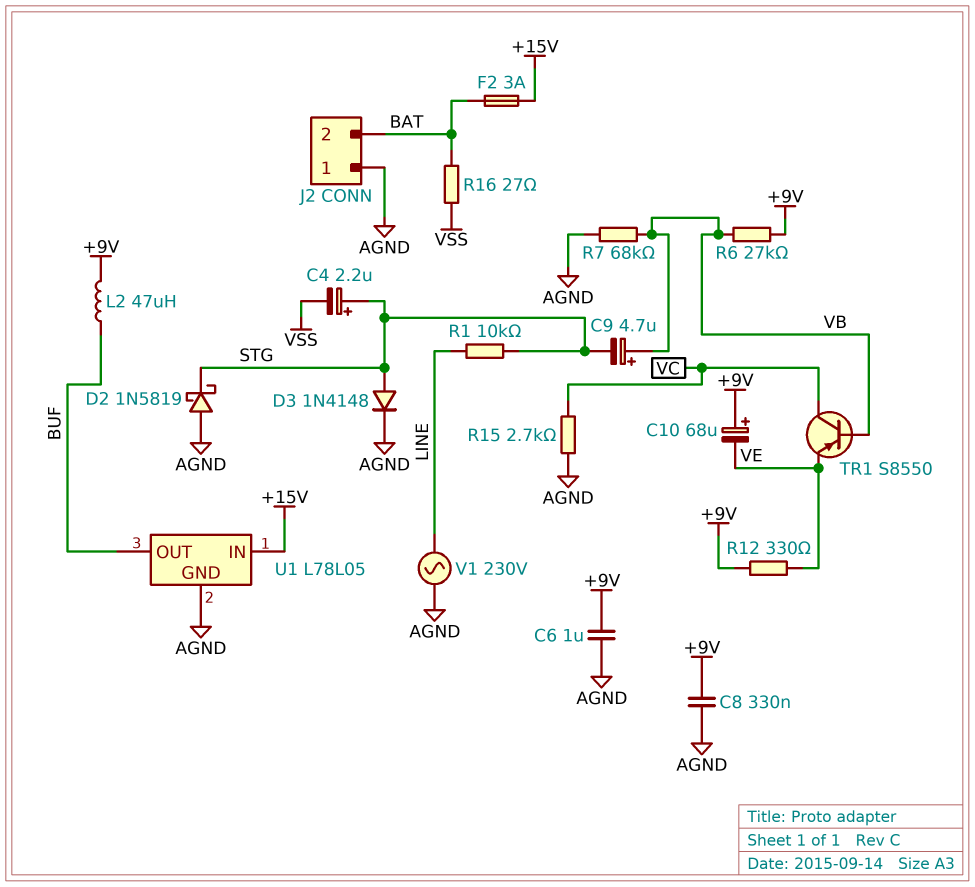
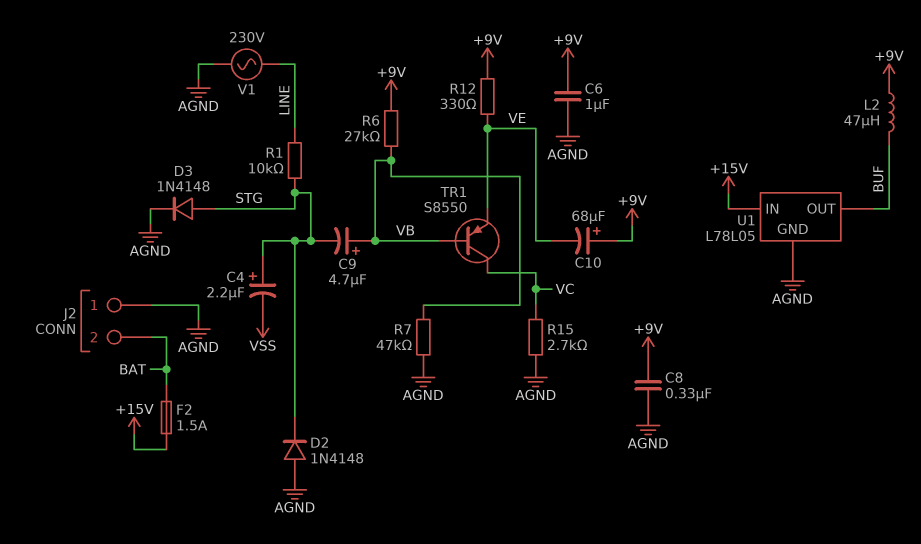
D2: schottky 1N5819 (A AGND, K STG) -> diode 1N4148 (A AGND, K STG)
F2: 3A (+15V, BAT) -> 1.5A (+15V, BAT)
R7: 68k (AGND, VB) -> 47k (AGND, VB)
R16: 27 (BAT, VSS) -> none

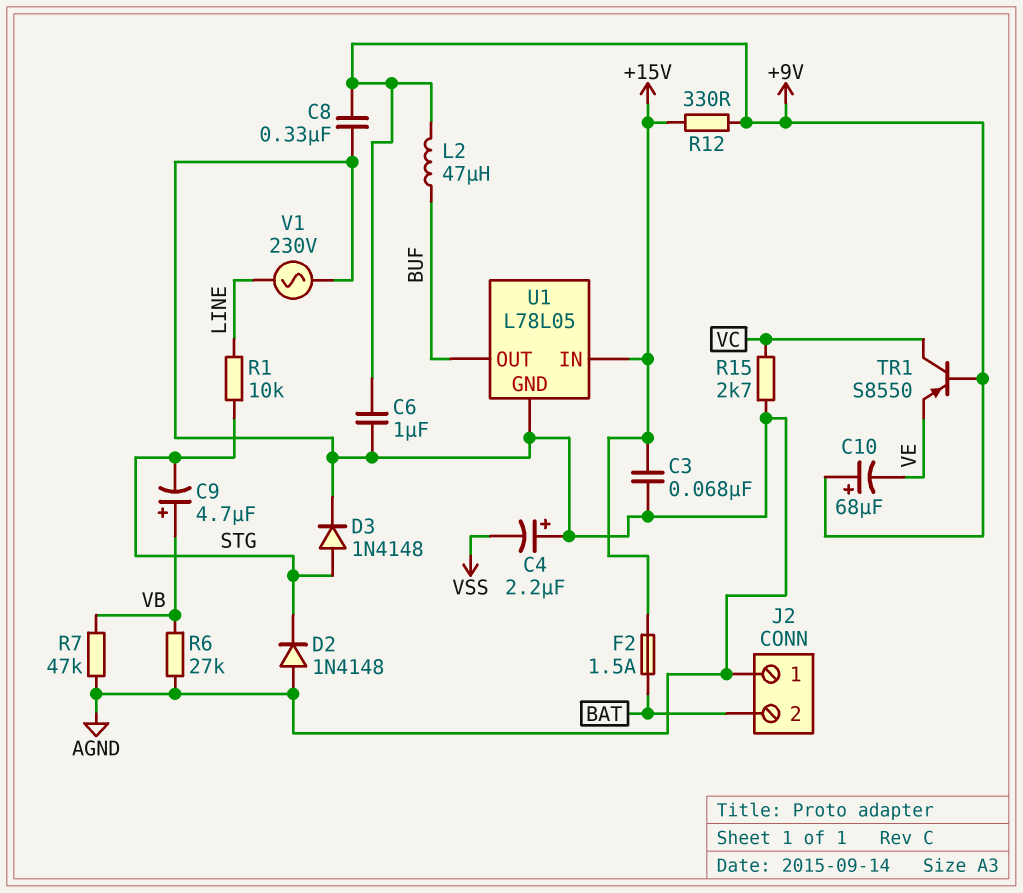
C3: none -> 68nF (+15V, AGND)
C4: 2.2uF (plus STG, minus VSS) -> 2.2uF (plus AGND, minus VSS)
R6: 27k (+9V, VB) -> 27k (AGND, VB)
R12: 330 (+9V, VE) -> 330 (+9V, +15V)
TR1: PNP S8550 (B VB, C VC, E VE) -> PNP S8550 (B +9V, C VC, E VE)

